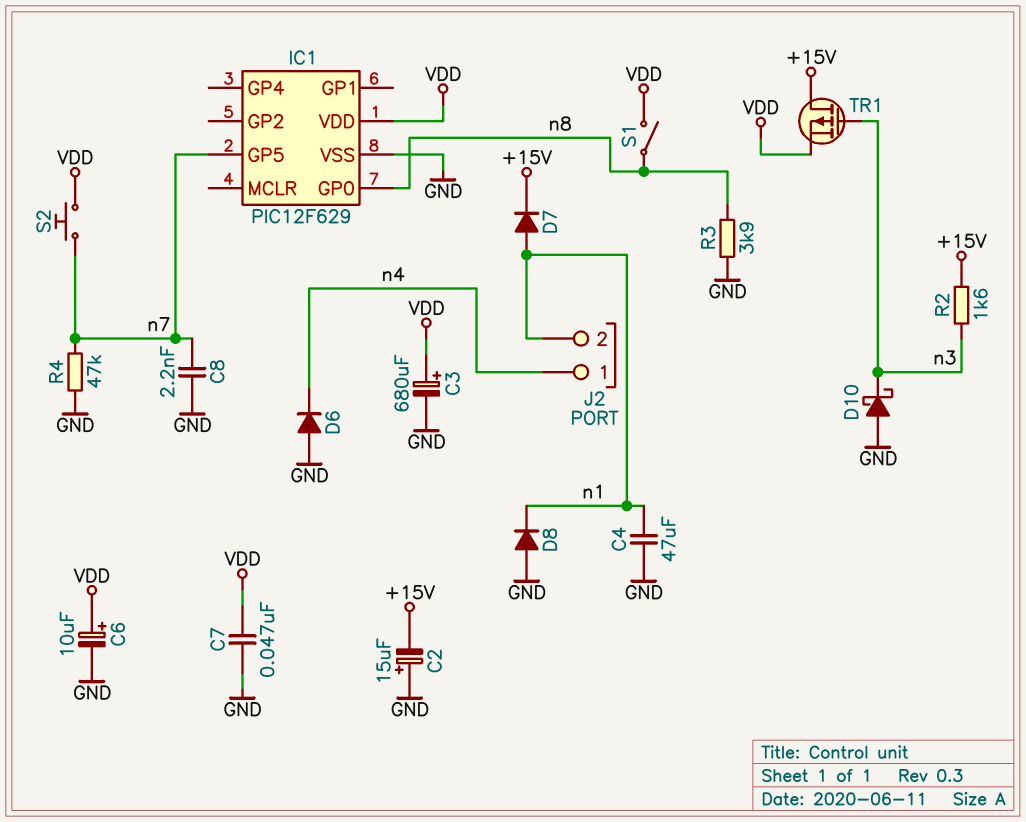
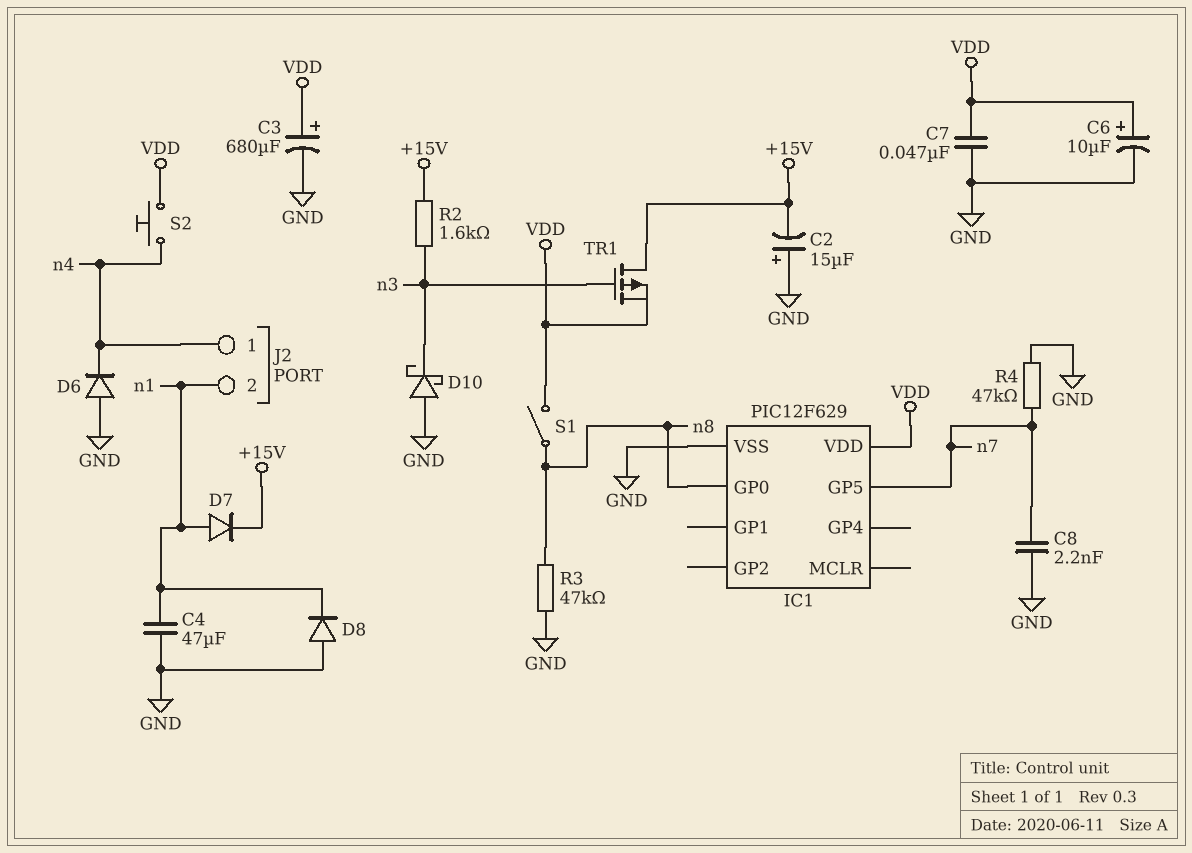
R3: 3.9k (GND, n8) -> 47k (GND, n8)
S2: button (VDD, n7) -> button (VDD, n4)

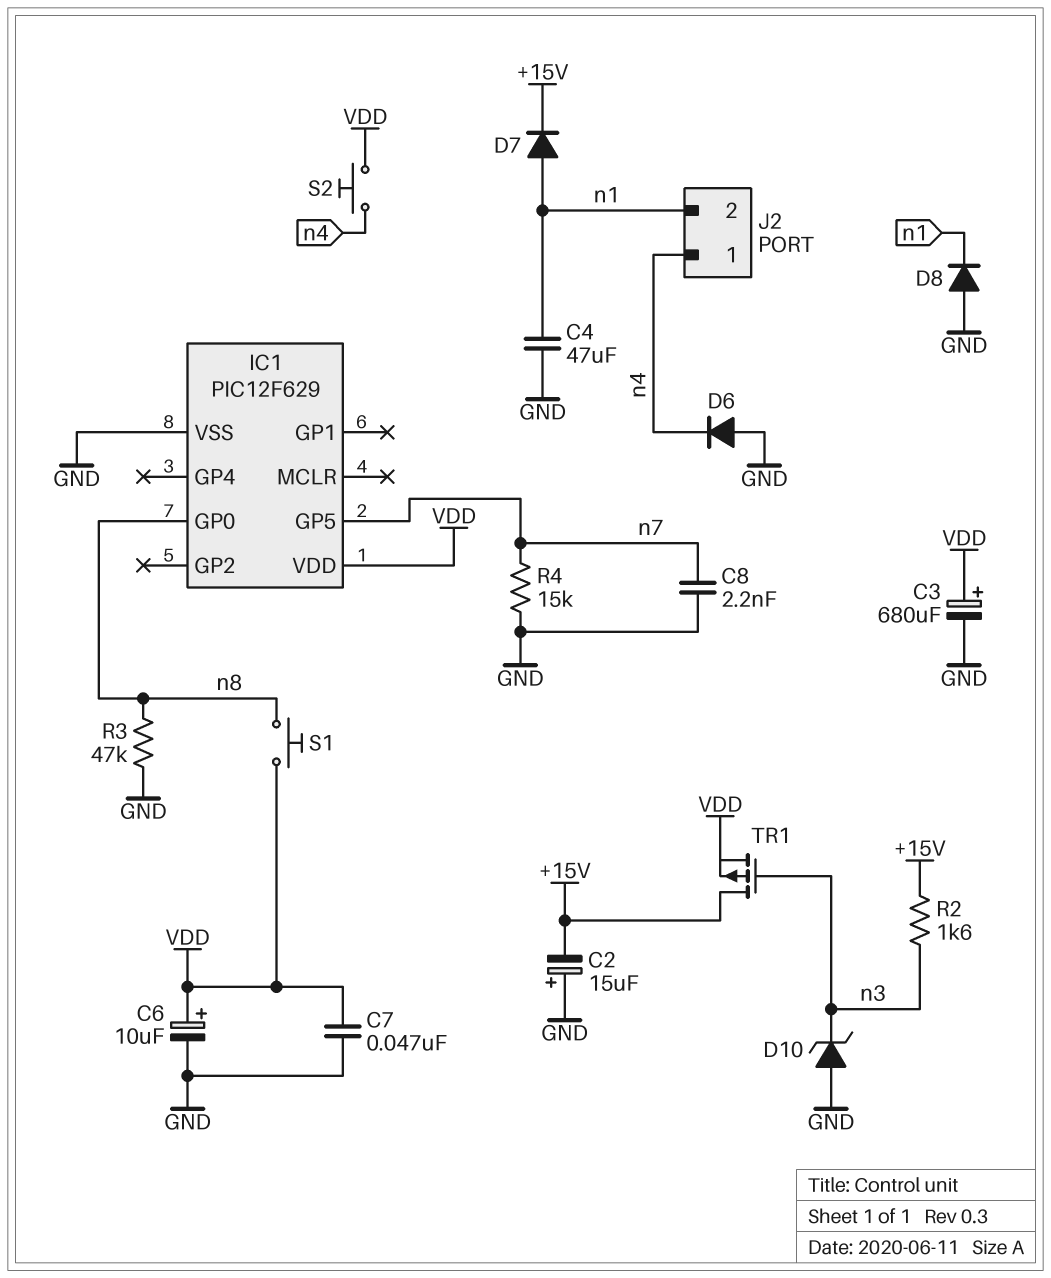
D10: schottky (A GND, K n3) -> zener (A GND, K n3)
R4: 47k (GND, n7) -> 15k (GND, n7)
S1: switch (VDD, n8) -> button (VDD, n8)

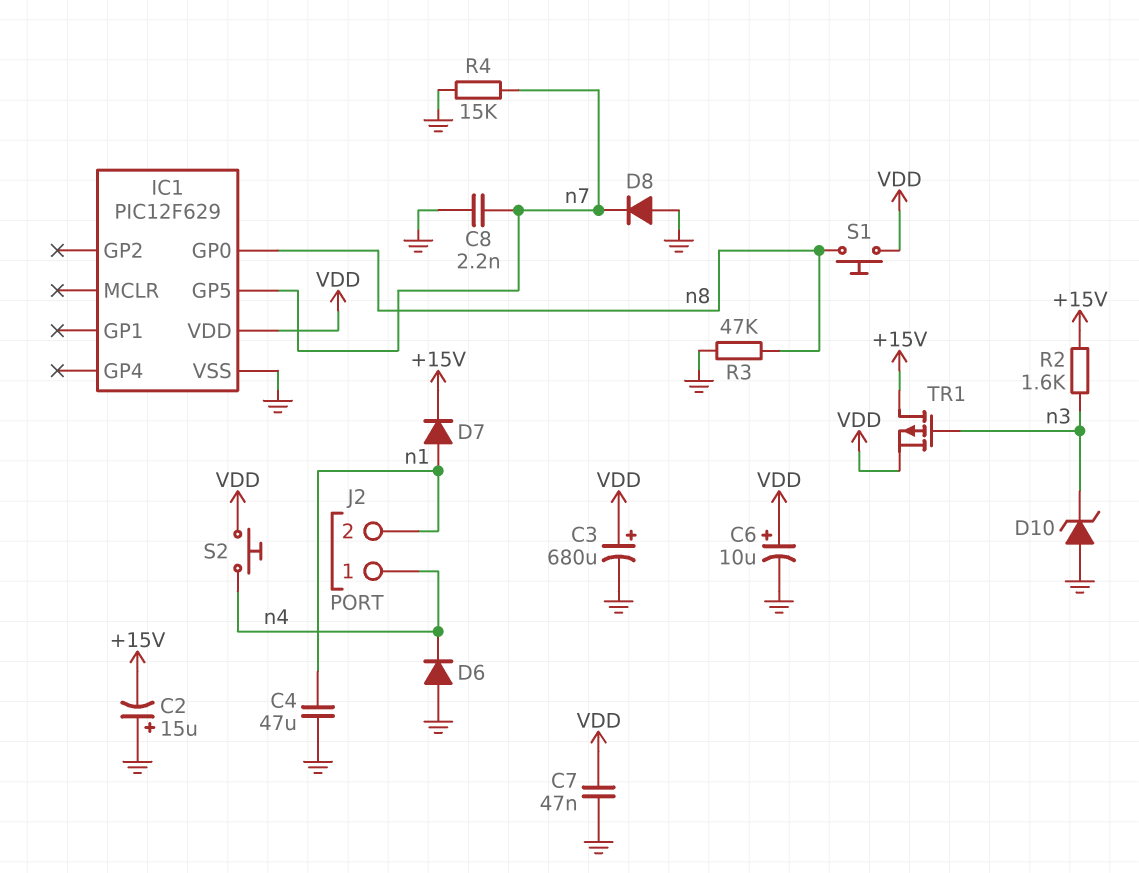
D8: diode (A GND, K n1) -> diode (A GND, K n7)

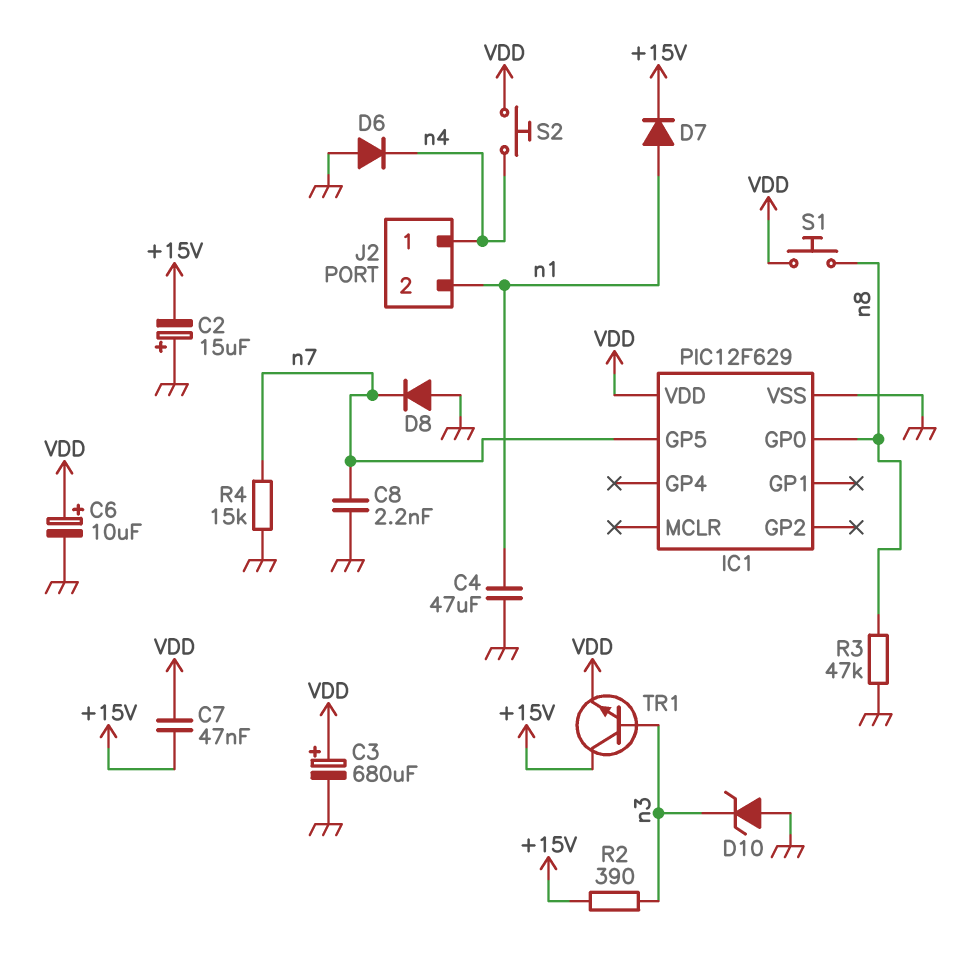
C7: 47nF (GND, VDD) -> 47nF (+15V, VDD)
R2: 1.6k (+15V, n3) -> 390 (+15V, n3)
TR1: PMOS (G n3, D +15V, S VDD) -> NPN (B n3, C +15V, E VDD)

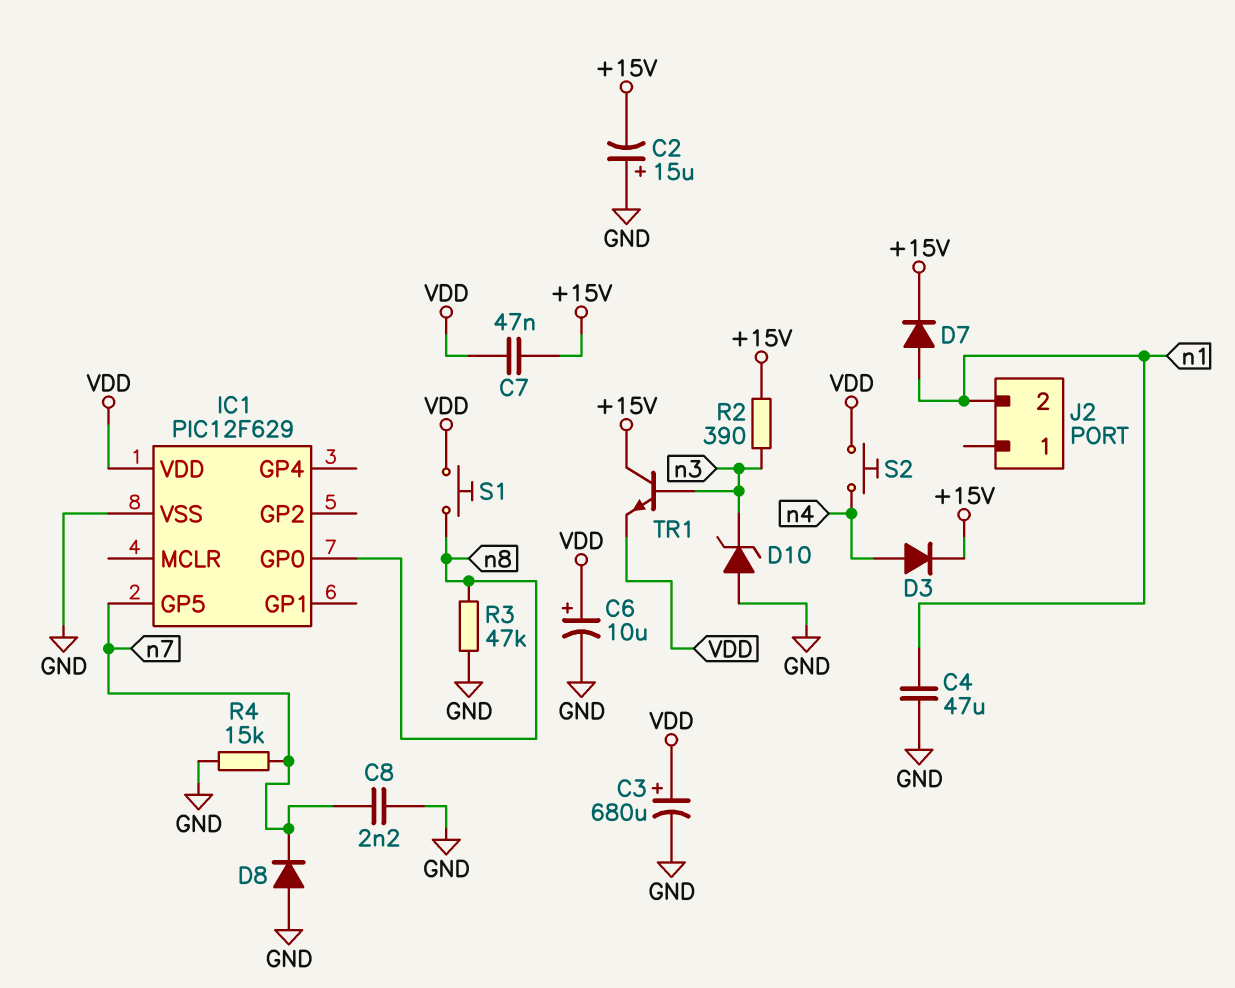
D3: none -> diode (A n4, K +15V)
D6: diode (A GND, K n4) -> none
J2 pin 1: n4 -> none

